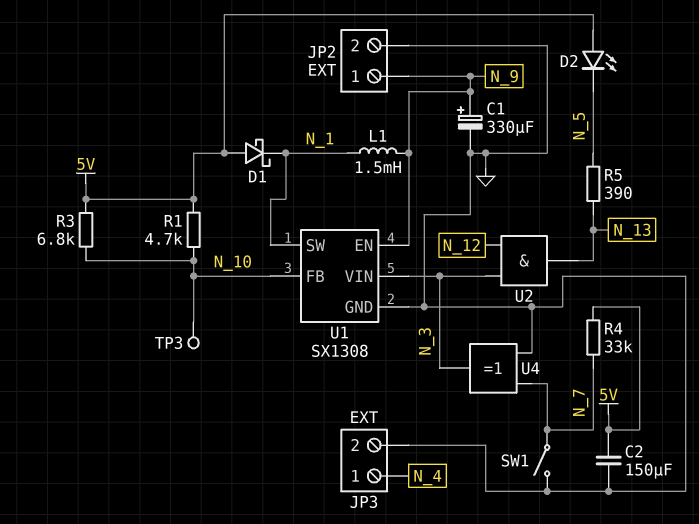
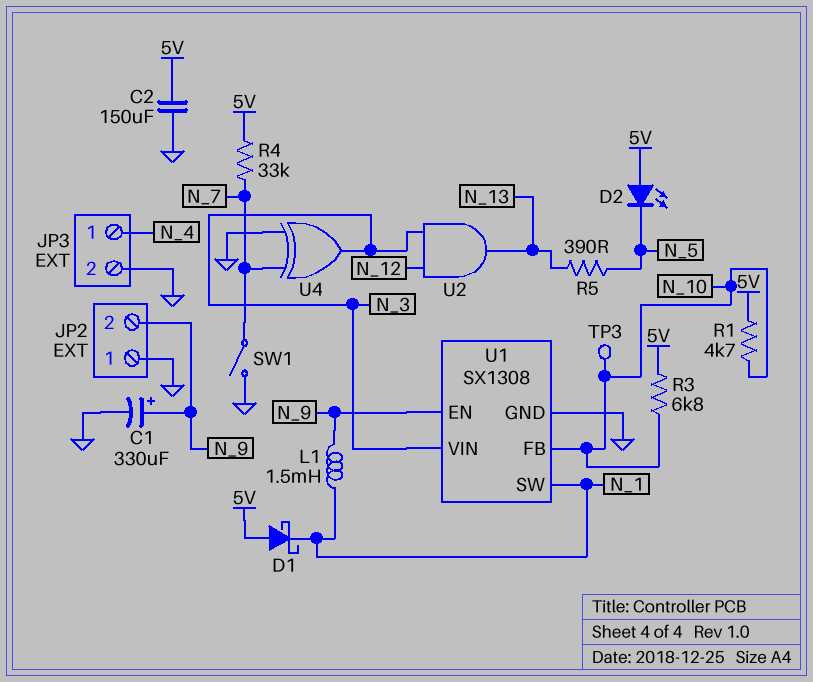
JP2 pin 1: N_9 -> GND
JP2 pin 2: GND -> N_9

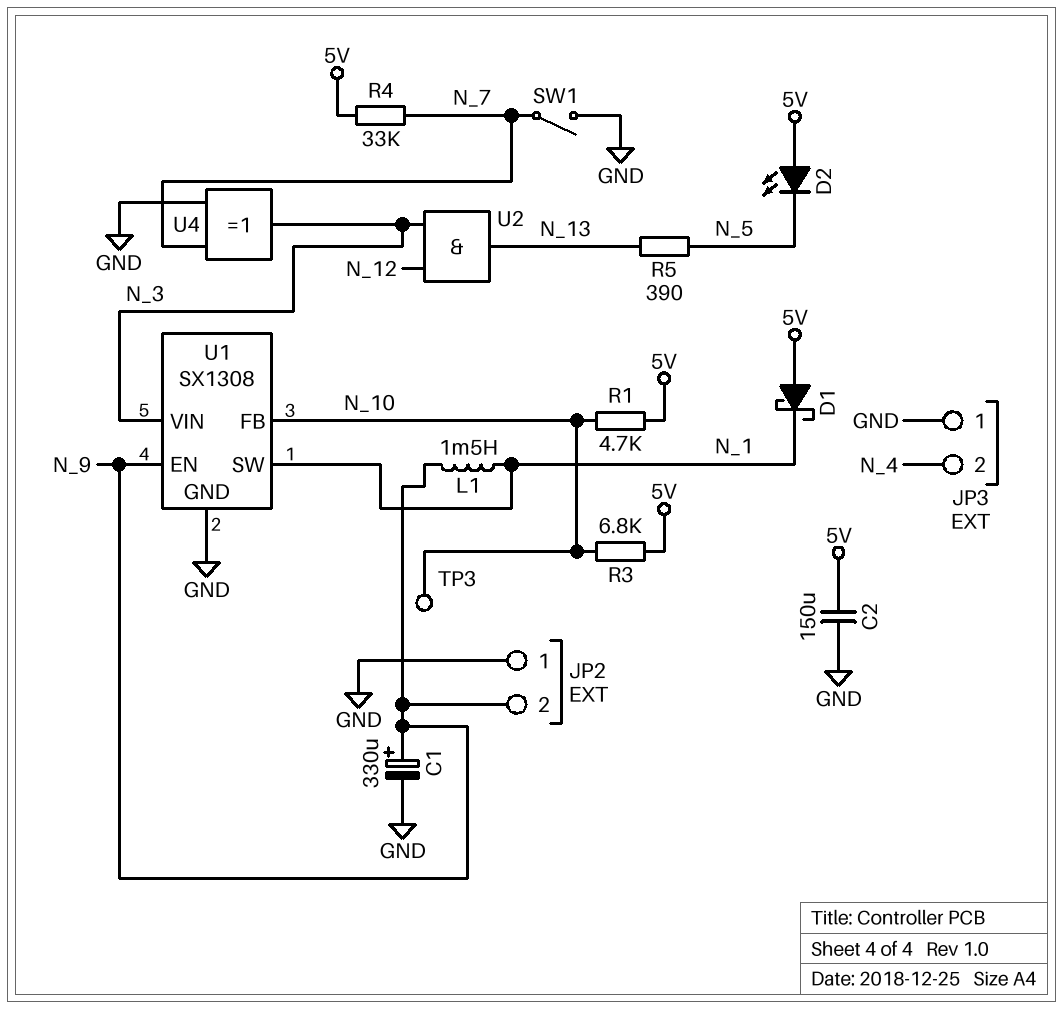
JP3 pin 1: N_4 -> GND
JP3 pin 2: GND -> N_4

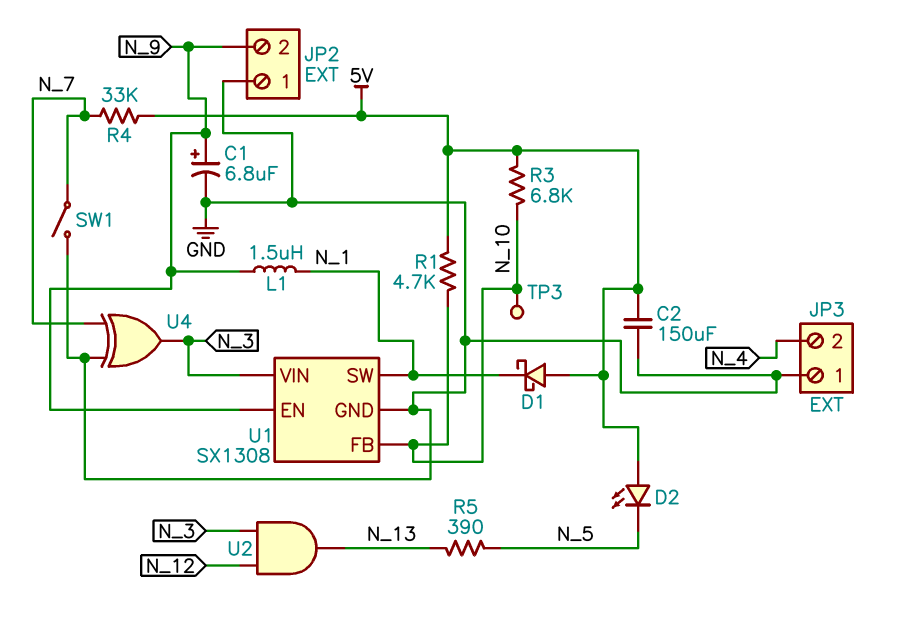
C1: 330uF (plus N_9, minus GND) -> 6.8uF (plus N_9, minus GND)
L1: 1.5mH (N_1, N_9) -> 1.5uH (N_1, N_9)

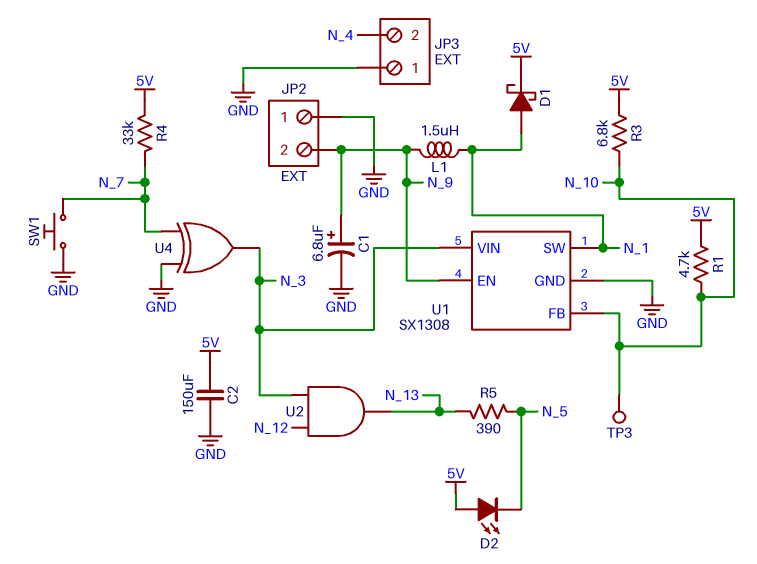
D1: schottky (A 5V, K N_1) -> schottky (A N_1, K 5V)
SW1: switch (GND, N_7) -> button (GND, N_7)

